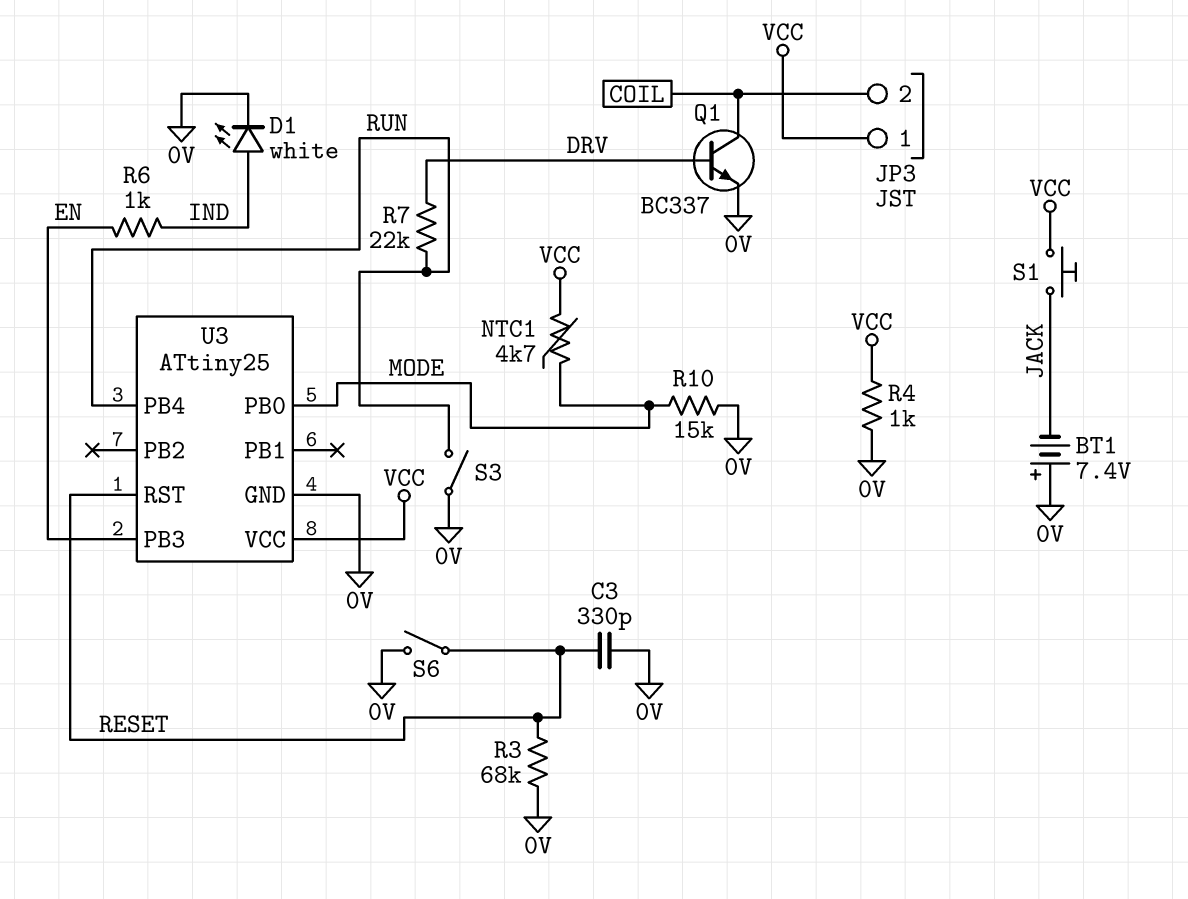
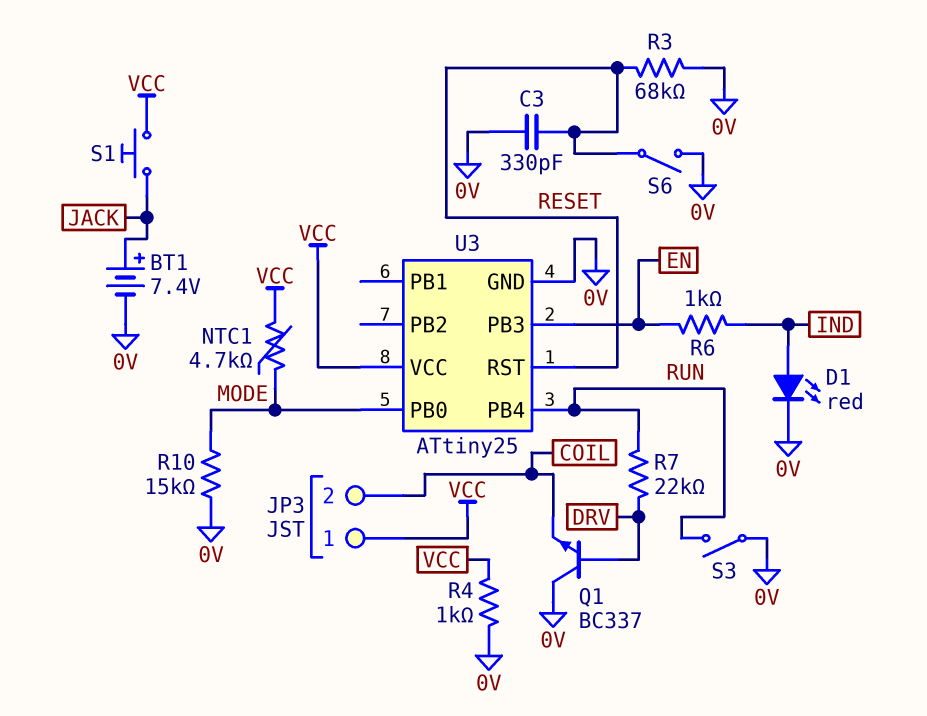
BT1: 7.4V (plus 0V, minus JACK) -> 7.4V (plus JACK, minus 0V)
D1: LED white (A IND, K 0V) -> LED red (A IND, K 0V)
Q1: NPN BC337 (B DRV, C COIL, E 0V) -> NPN BC337 (B DRV, C 0V, E COIL)

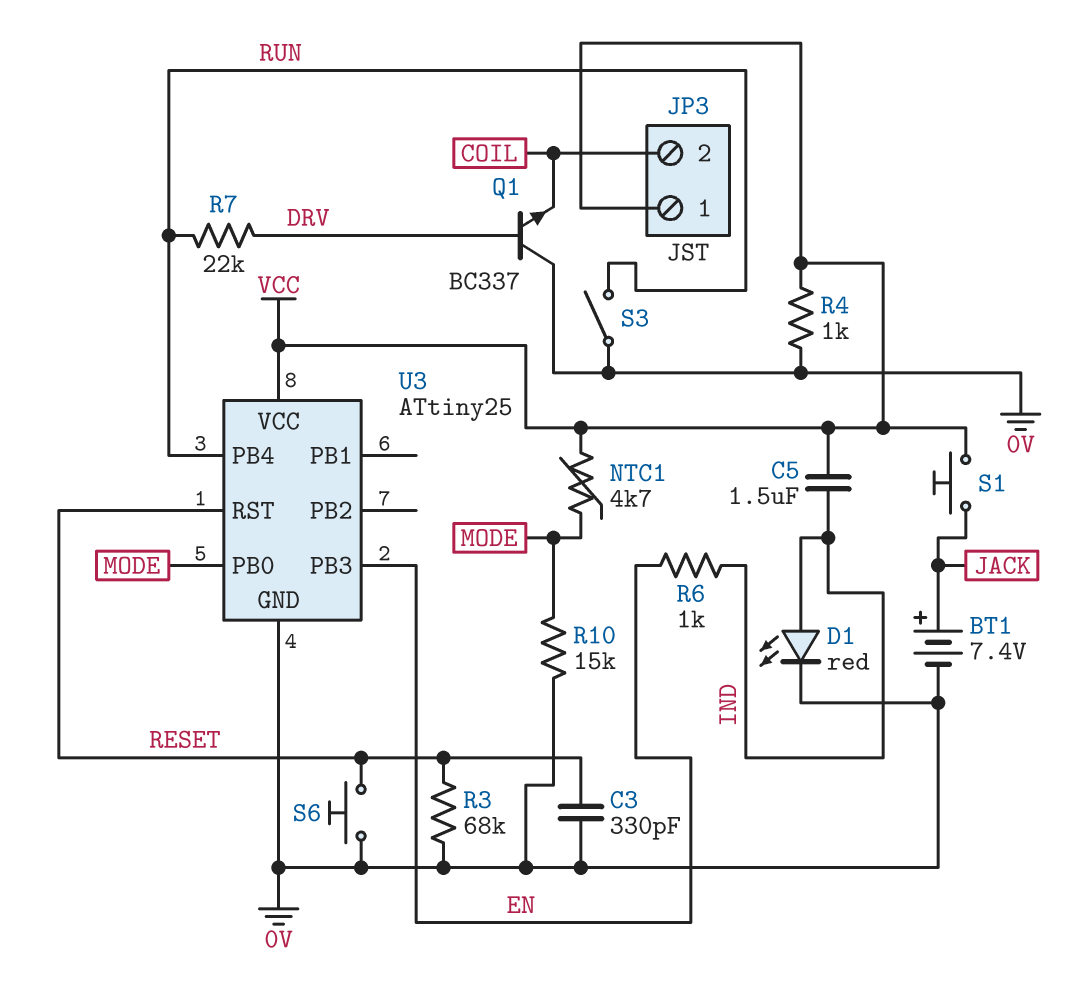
C5: none -> 1.5uF (IND, VCC)
S6: switch (0V, RESET) -> button (0V, RESET)

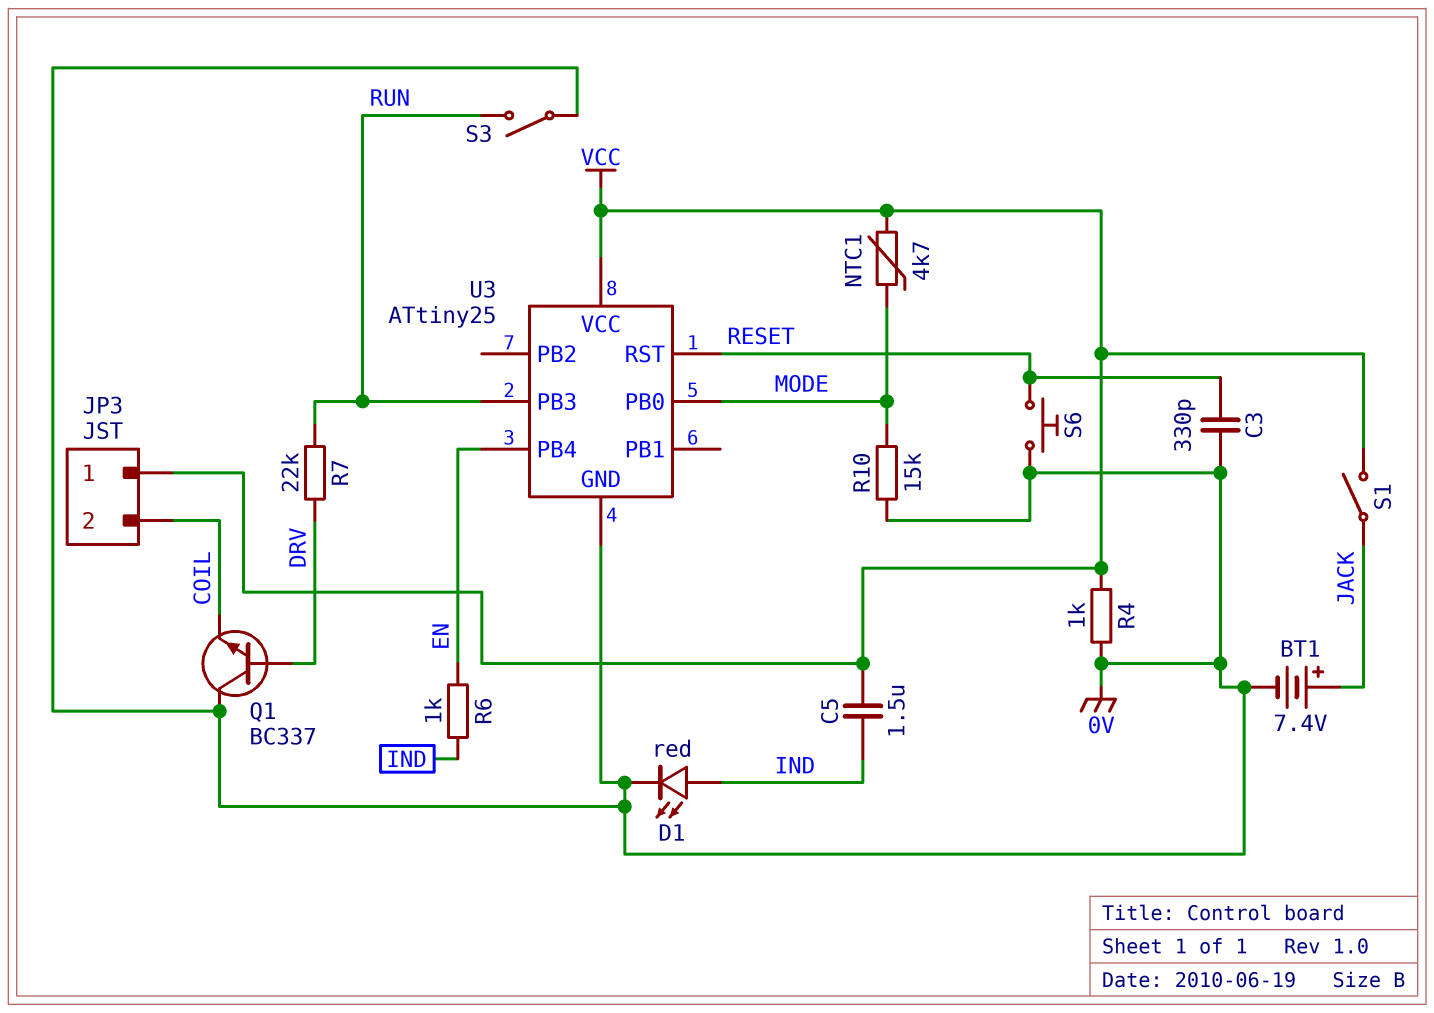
R3: 68k (0V, RESET) -> none
S1: button (JACK, VCC) -> switch (JACK, VCC)
U3 pin PB3: EN -> RUN
U3 pin PB4: RUN -> EN

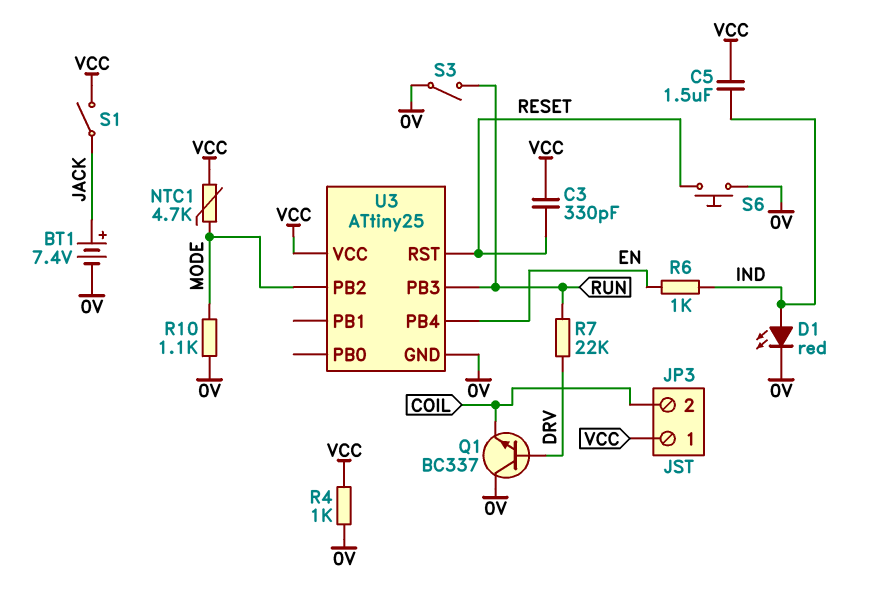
C3: 330pF (0V, RESET) -> 330pF (RESET, VCC)
R10: 15k (0V, MODE) -> 1.1k (0V, MODE)
U3 pin PB0: MODE -> none
U3 pin PB2: none -> MODE

